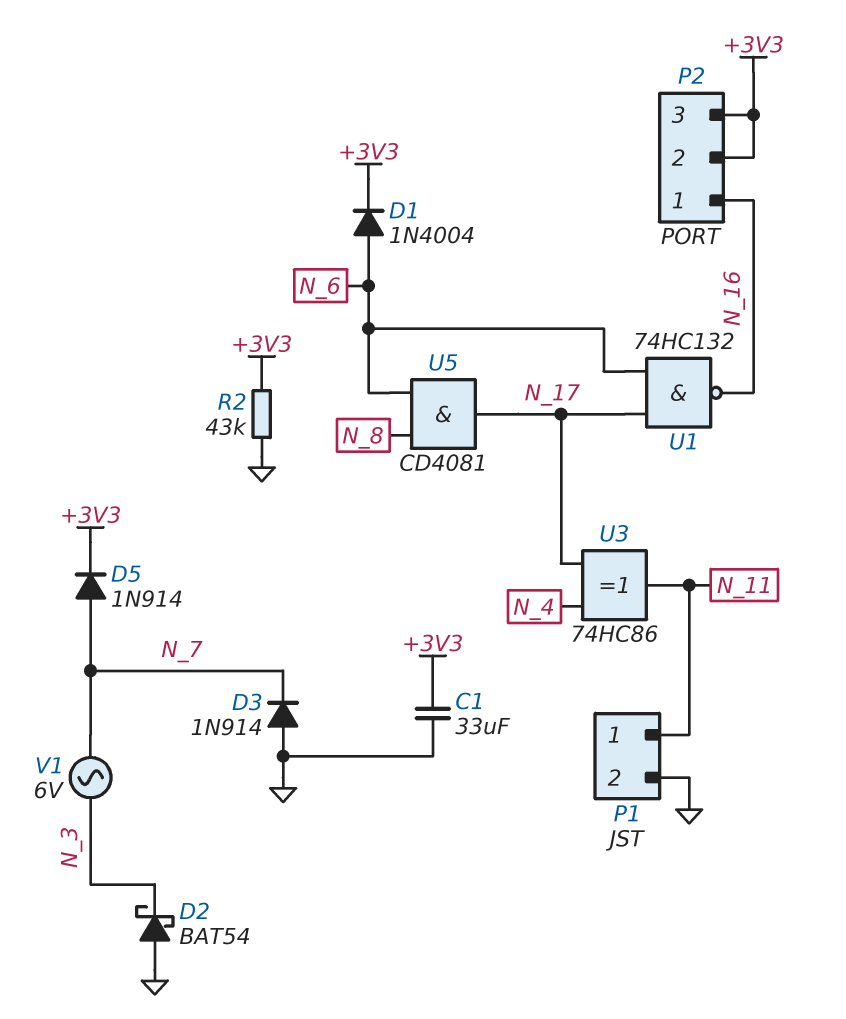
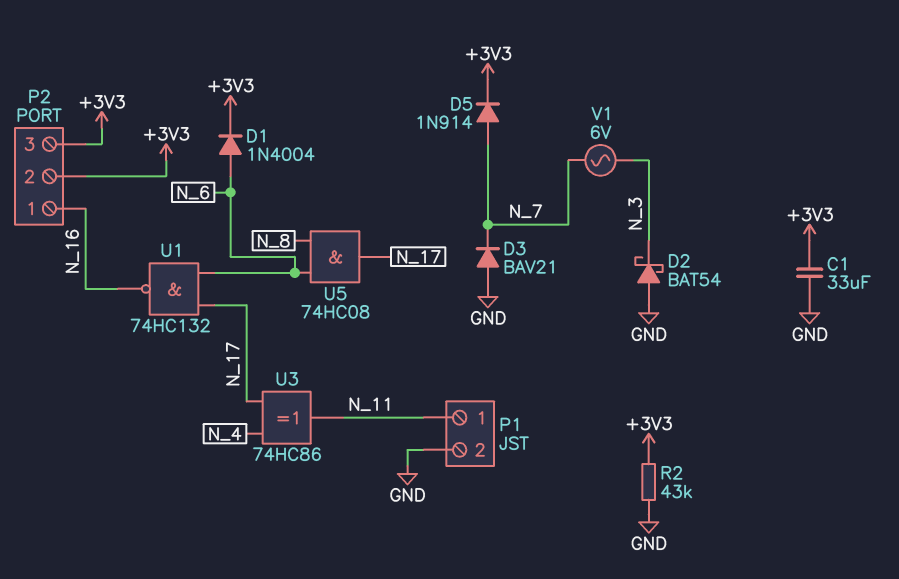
D3: diode 1N914 (A GND, K N_7) -> diode BAV21 (A GND, K N_7)
U5: AND CD4081 (in N_6, in N_8, out N_17) -> AND 74HC08 (in N_6, in N_8, out N_17)

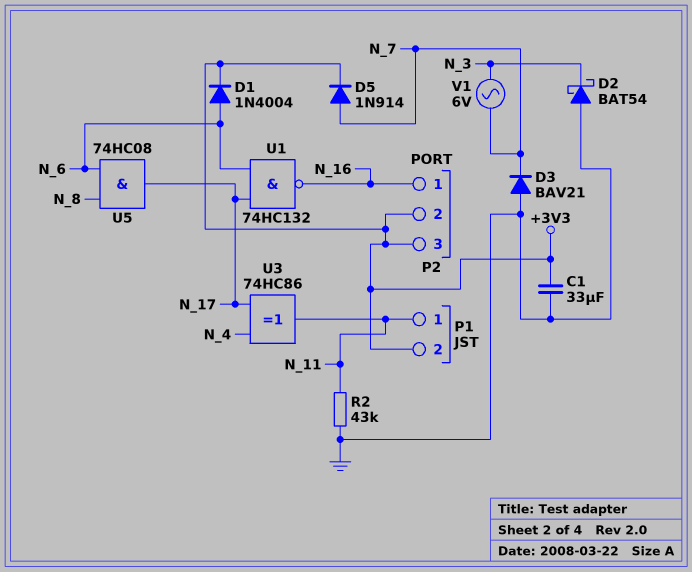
P1 pin 2: GND -> +3V3
R2: 43k (+3V3, GND) -> 43k (GND, N_11)

